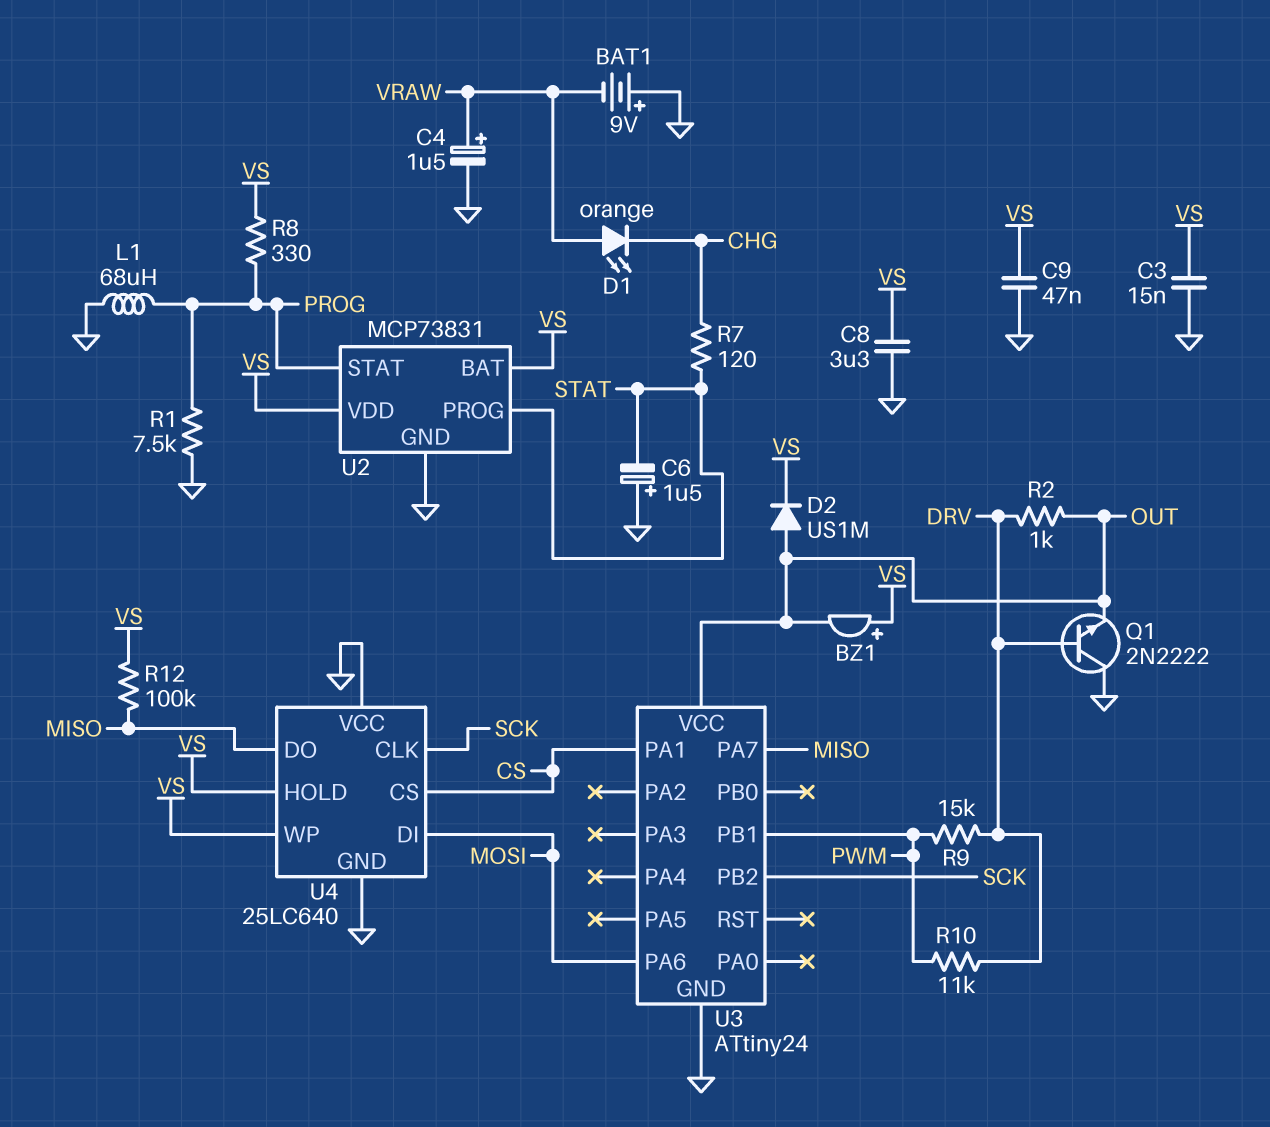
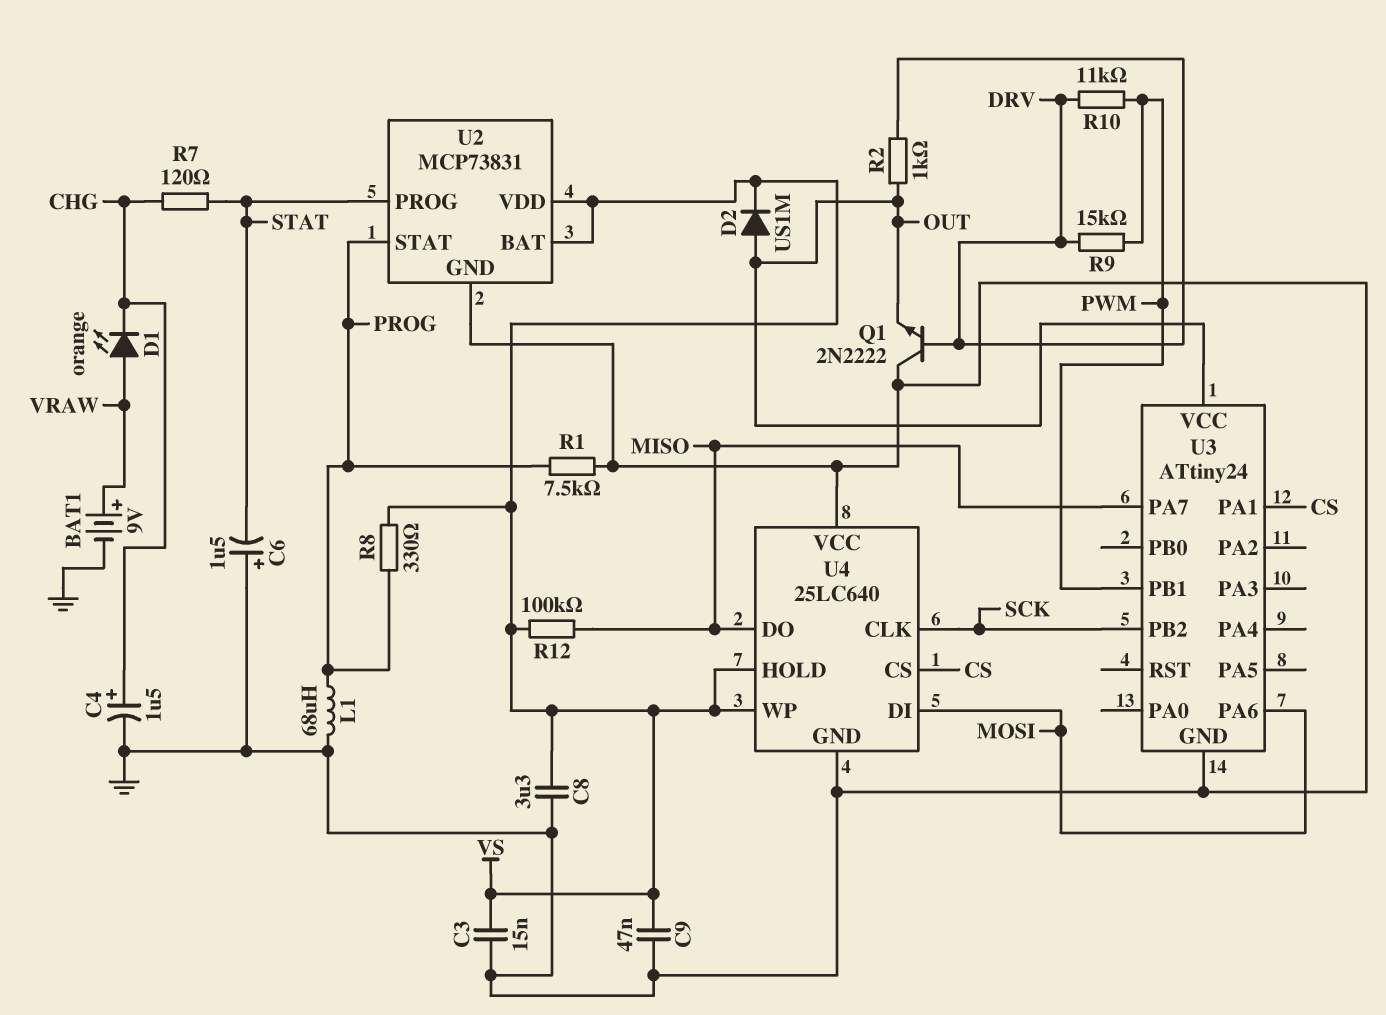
BAT1: 9V (plus GND, minus VRAW) -> 9V (plus VRAW, minus GND)
BZ1: buzzer (plus VS, minus OUT) -> none
C4: 1.5uF (plus VRAW, minus GND) -> 1.5uF (plus CHG, minus GND)

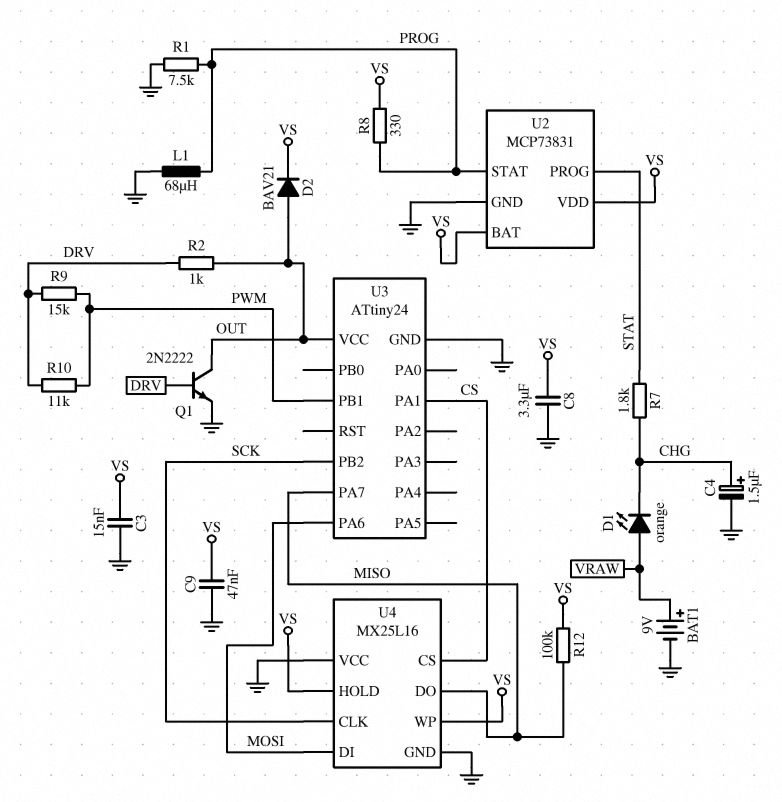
C6: 1.5uF (plus GND, minus STAT) -> none
D2: diode US1M (A OUT, K VS) -> diode BAV21 (A OUT, K VS)
Q1: NPN 2N2222 (B DRV, C GND, E OUT) -> NPN 2N2222 (B DRV, C OUT, E GND)
R7: 120 (CHG, STAT) -> 1.8k (CHG, STAT)
U4: 25LC640 -> MX25L16

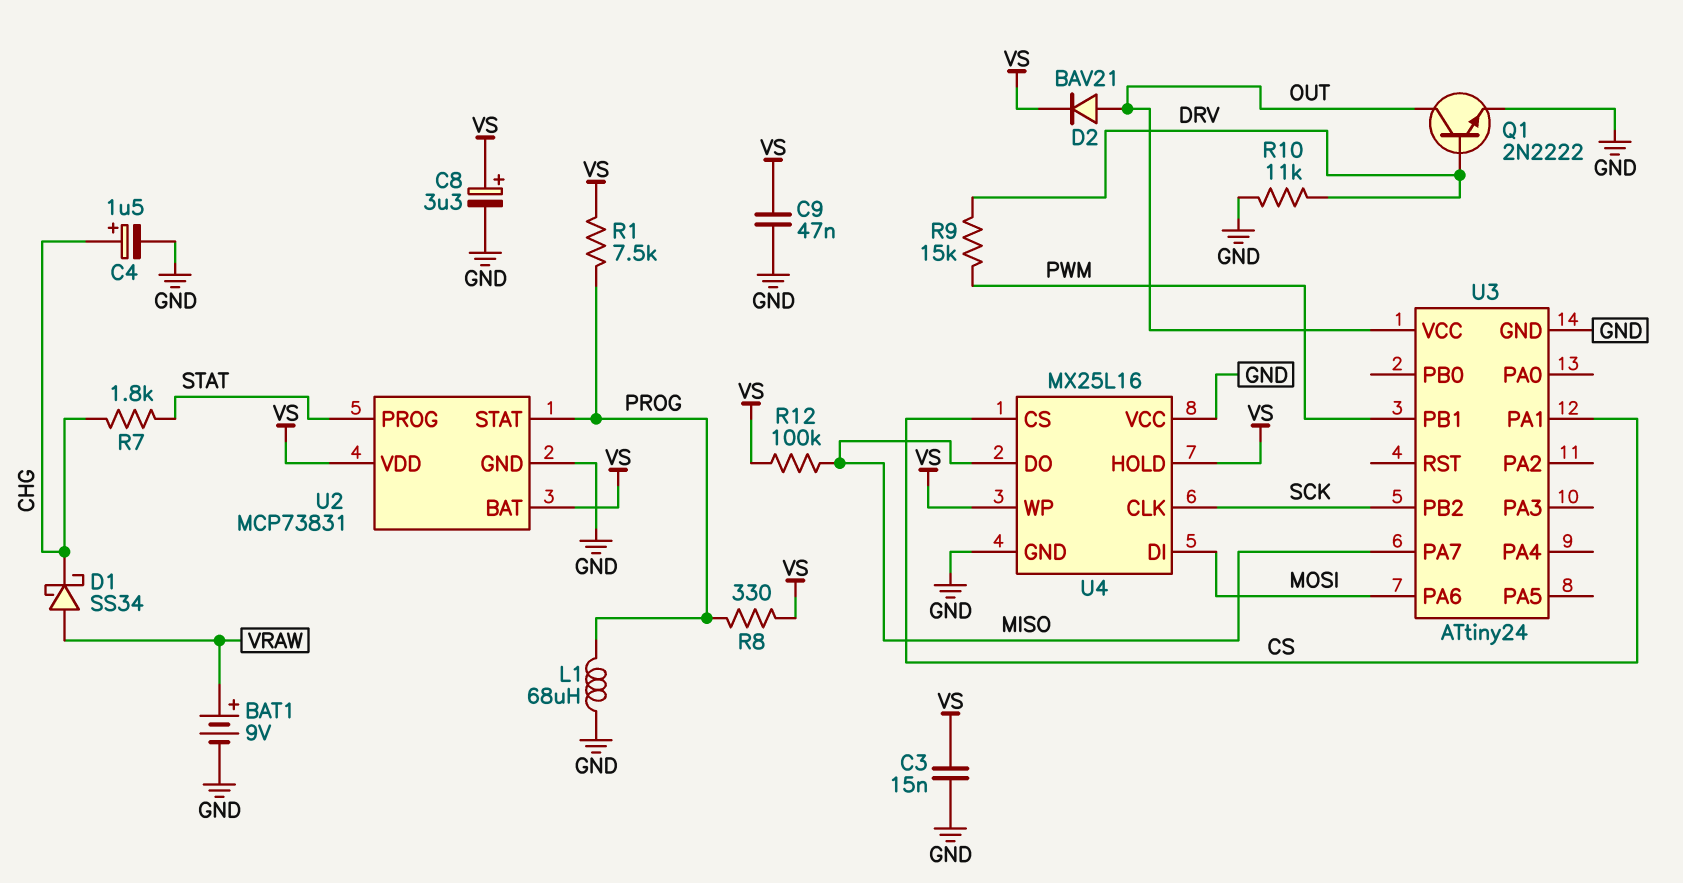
C8: 3.3uF (GND, VS) -> 3.3uF (plus VS, minus GND)
D1: LED orange (A VRAW, K CHG) -> schottky SS34 (A VRAW, K CHG)
R1: 7.5k (GND, PROG) -> 7.5k (PROG, VS)
R2: 1k (DRV, OUT) -> none
R10: 11k (DRV, PWM) -> 11k (DRV, GND)

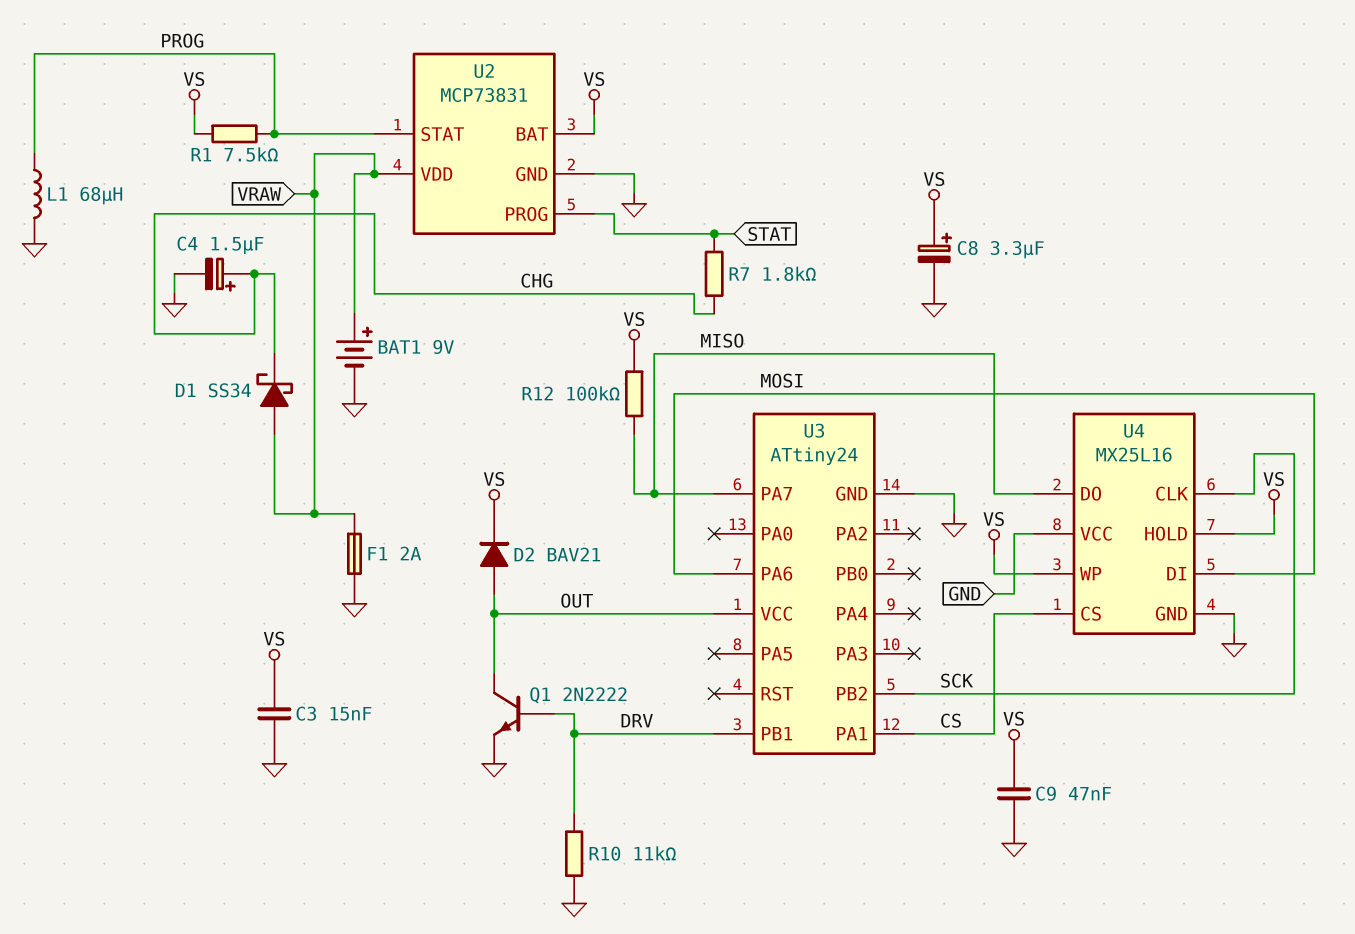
F1: none -> 2A (GND, VRAW)
R8: 330 (PROG, VS) -> none
R9: 15k (DRV, PWM) -> none
U2 pin VDD: VS -> VRAW
U3 pin PB1: PWM -> DRV

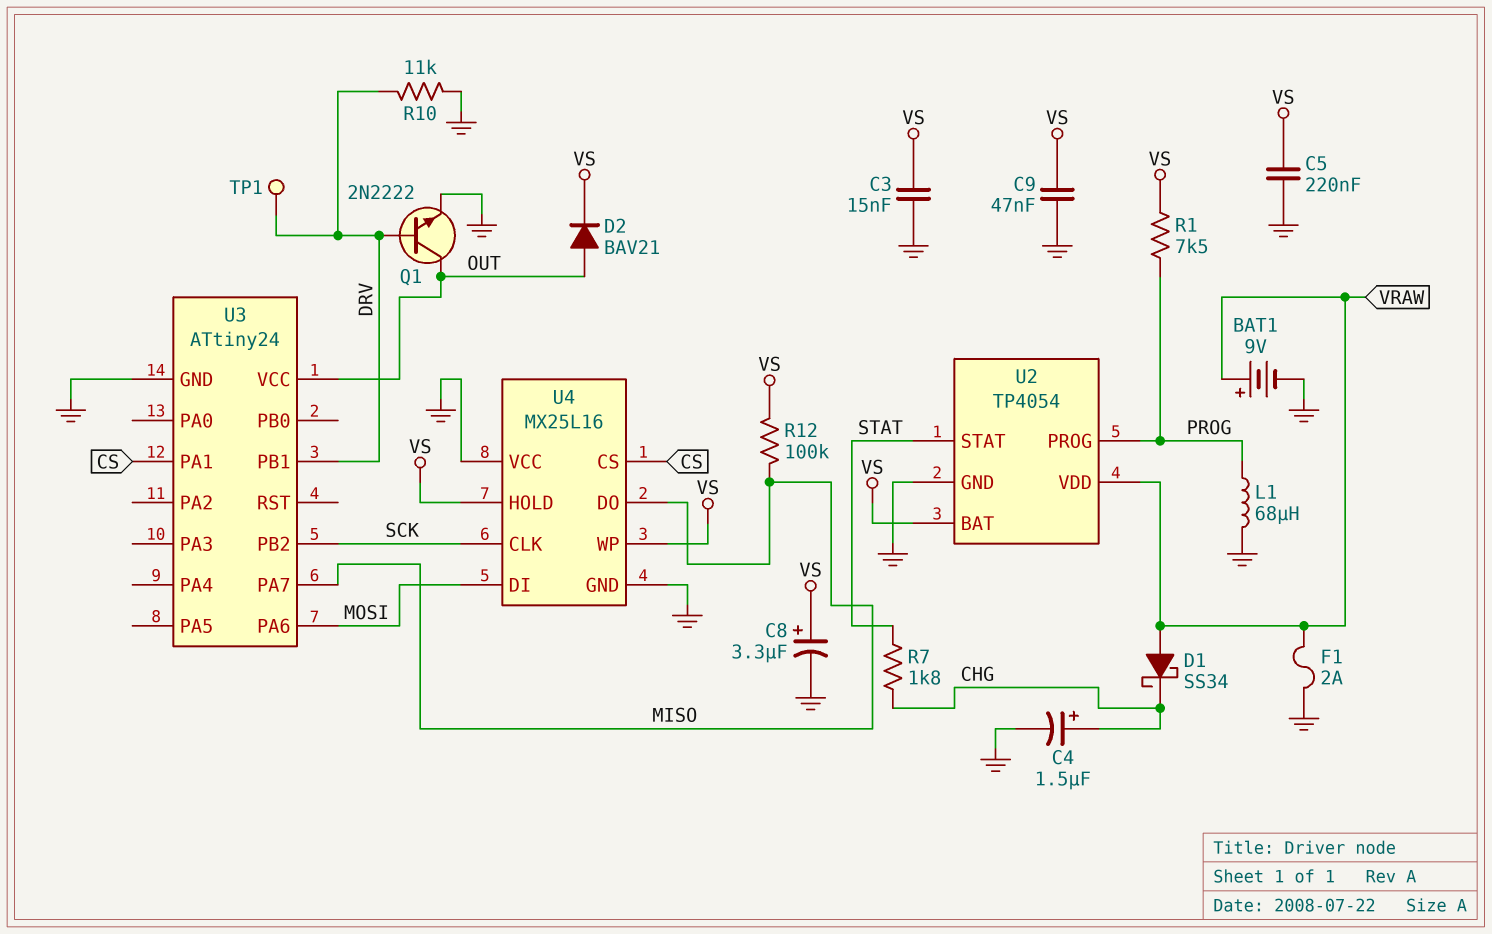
C5: none -> 220nF (GND, VS)
TP1: none -> test point (DRV)
U2: MCP73831 -> TP4054
U2 pin PROG: STAT -> PROG
U2 pin STAT: PROG -> STAT

